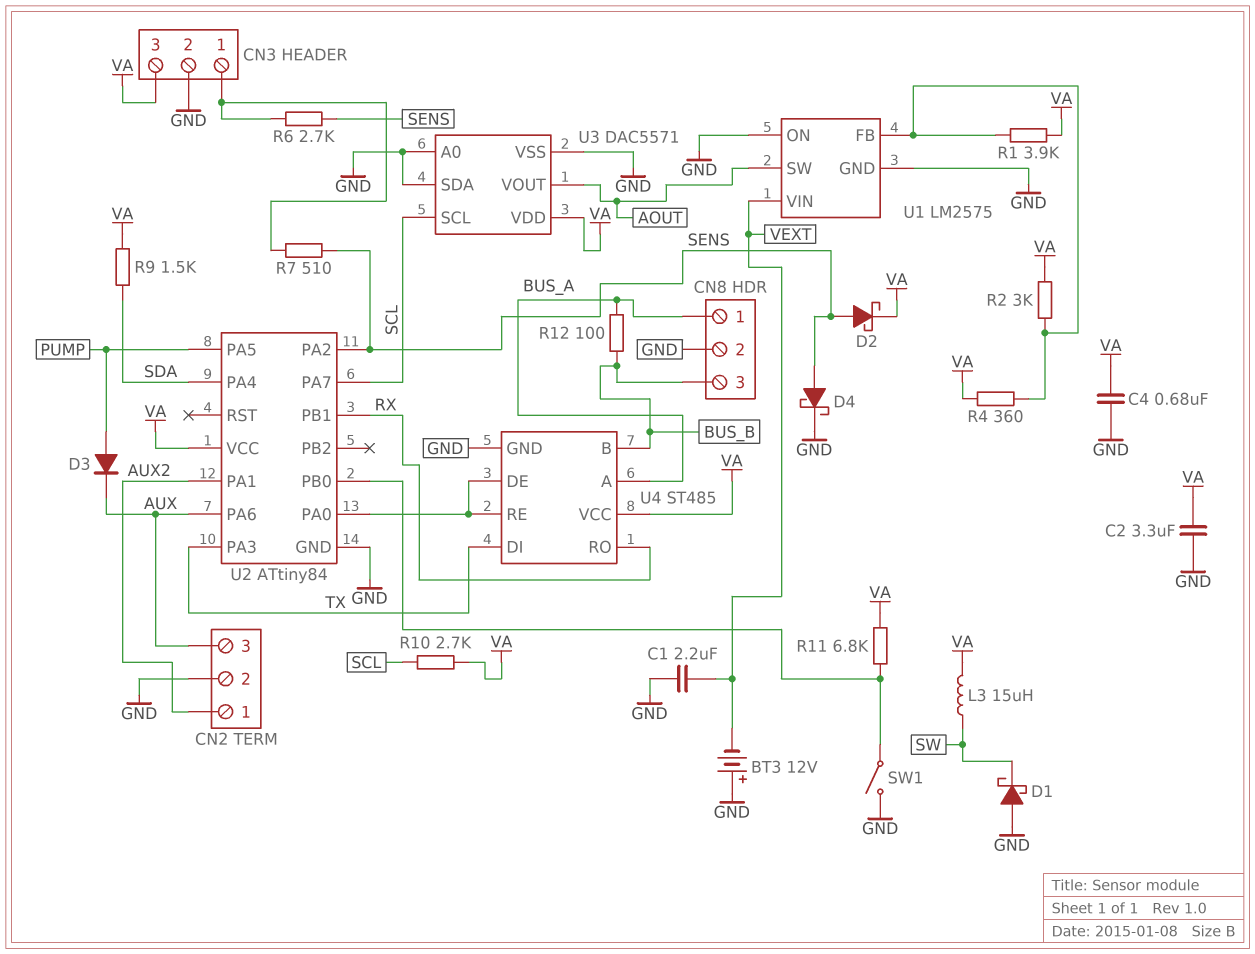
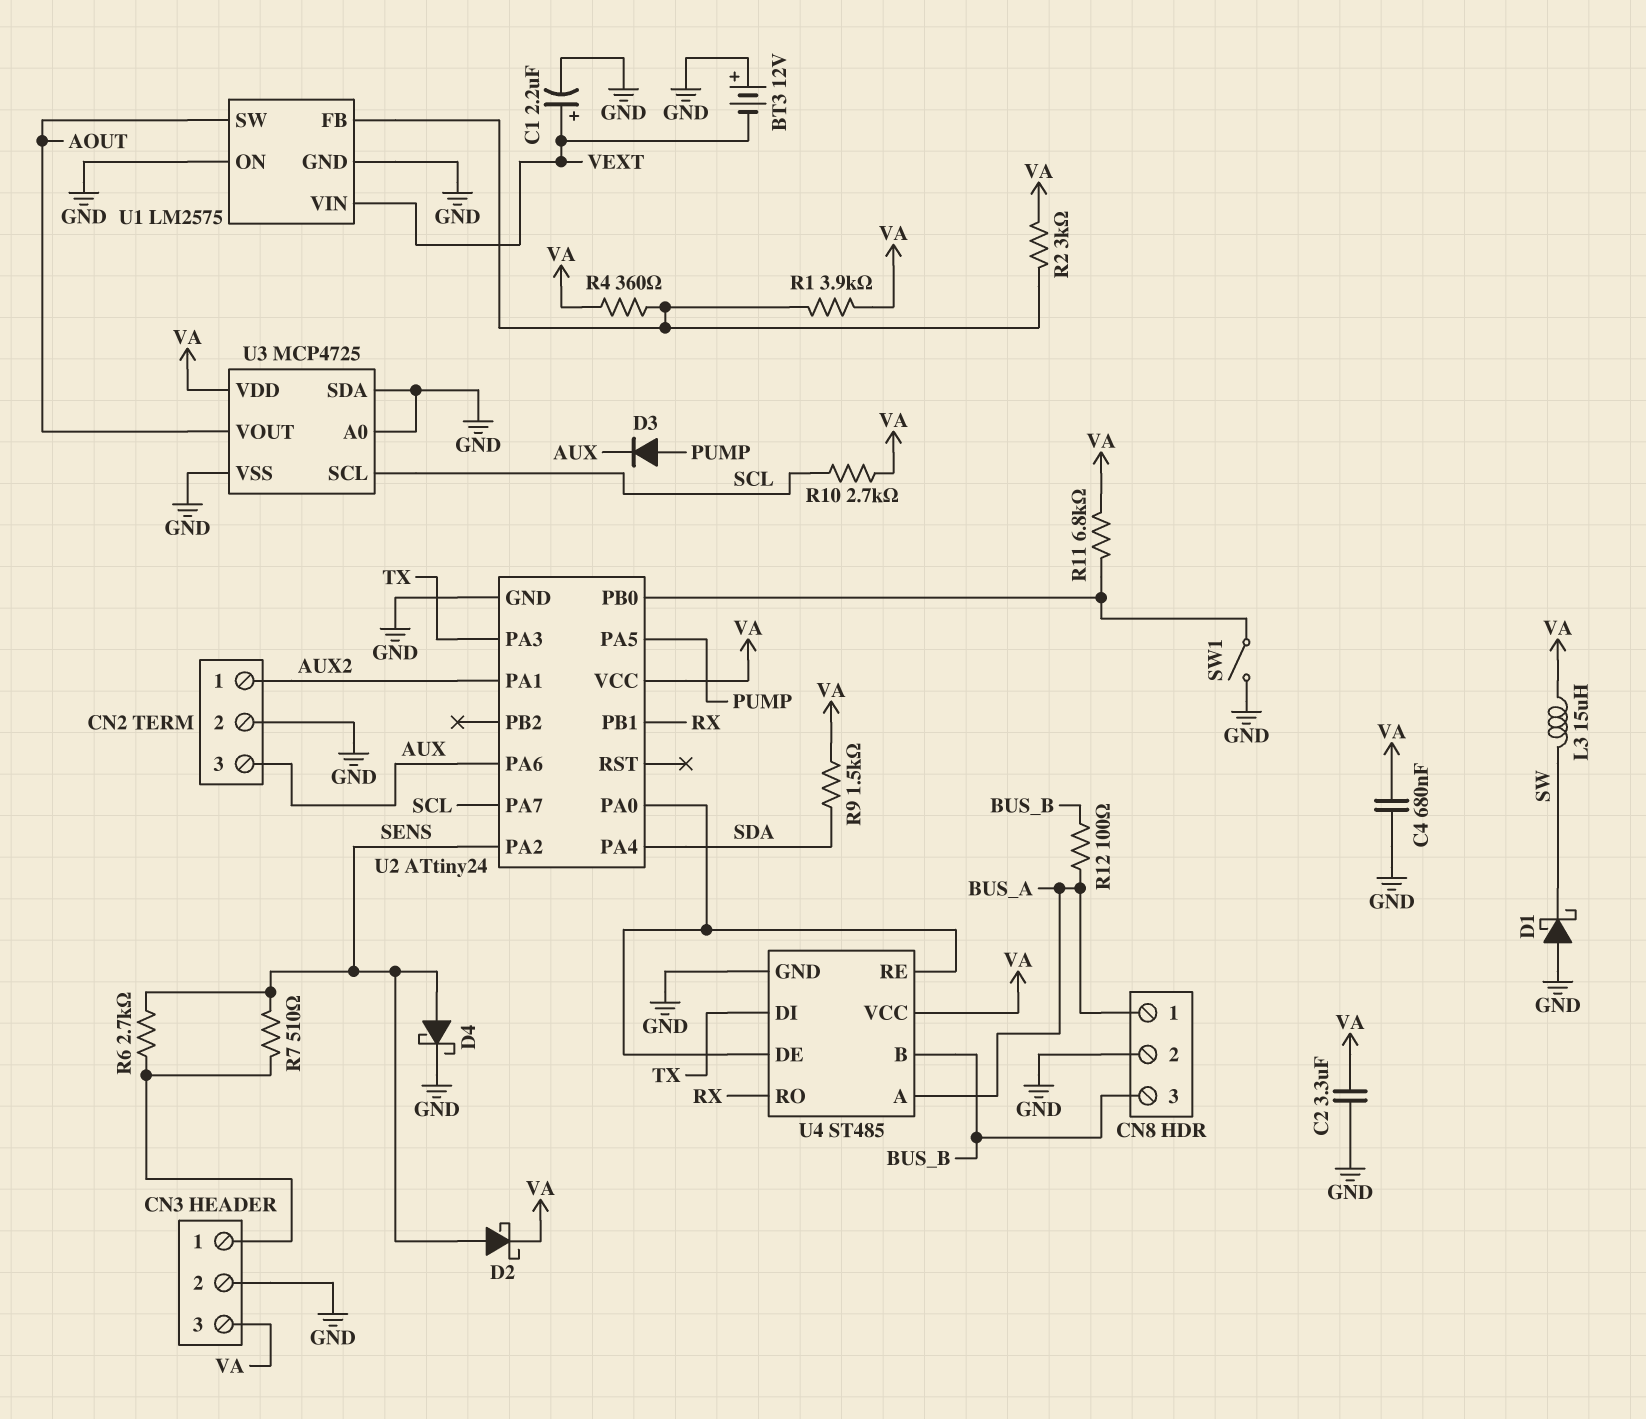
C1: 2.2uF (GND, VEXT) -> 2.2uF (plus VEXT, minus GND)
U2: ATtiny84 -> ATtiny24
U3: DAC5571 -> MCP4725

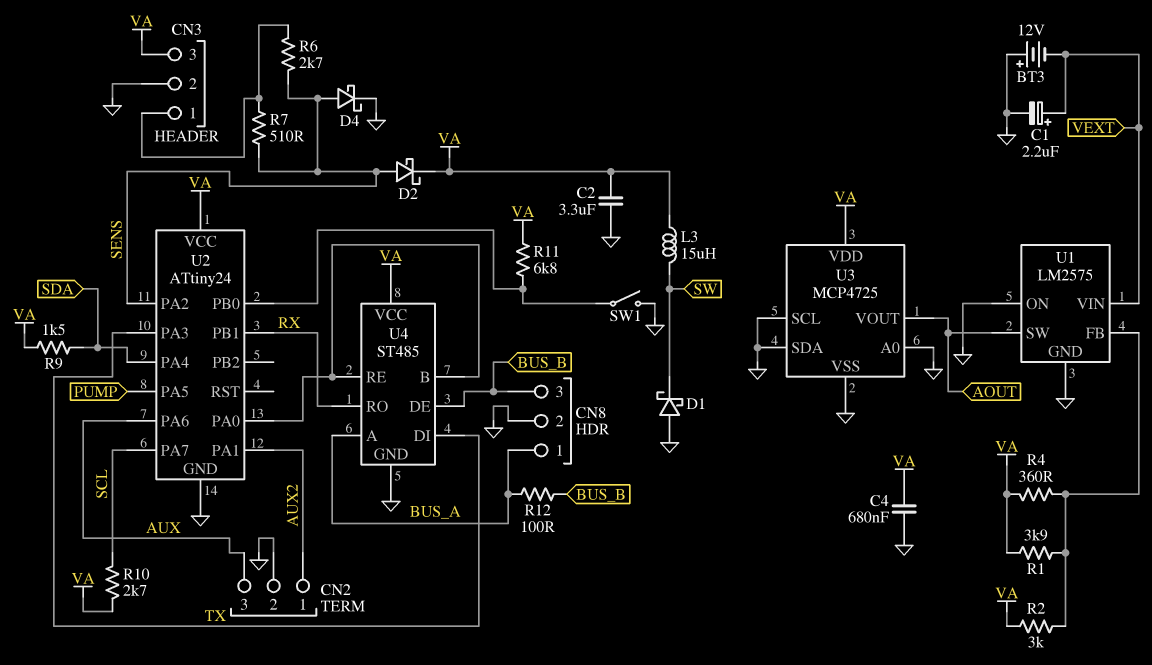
D3: diode (A PUMP, K AUX) -> none
U3 pin SCL: SCL -> GND
U4 pin B: BUS_B -> U2/PA0
U4 pin DE: U2/PA0 -> BUS_B

